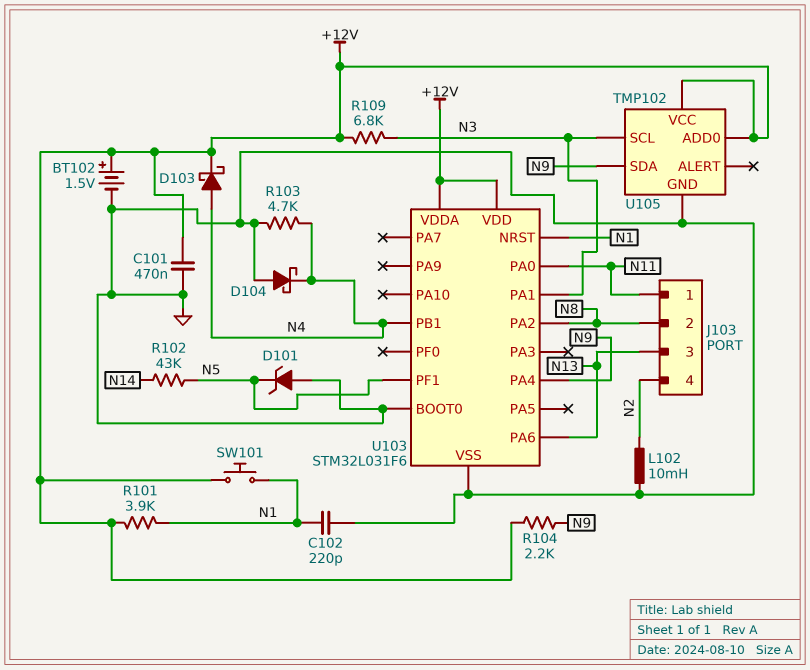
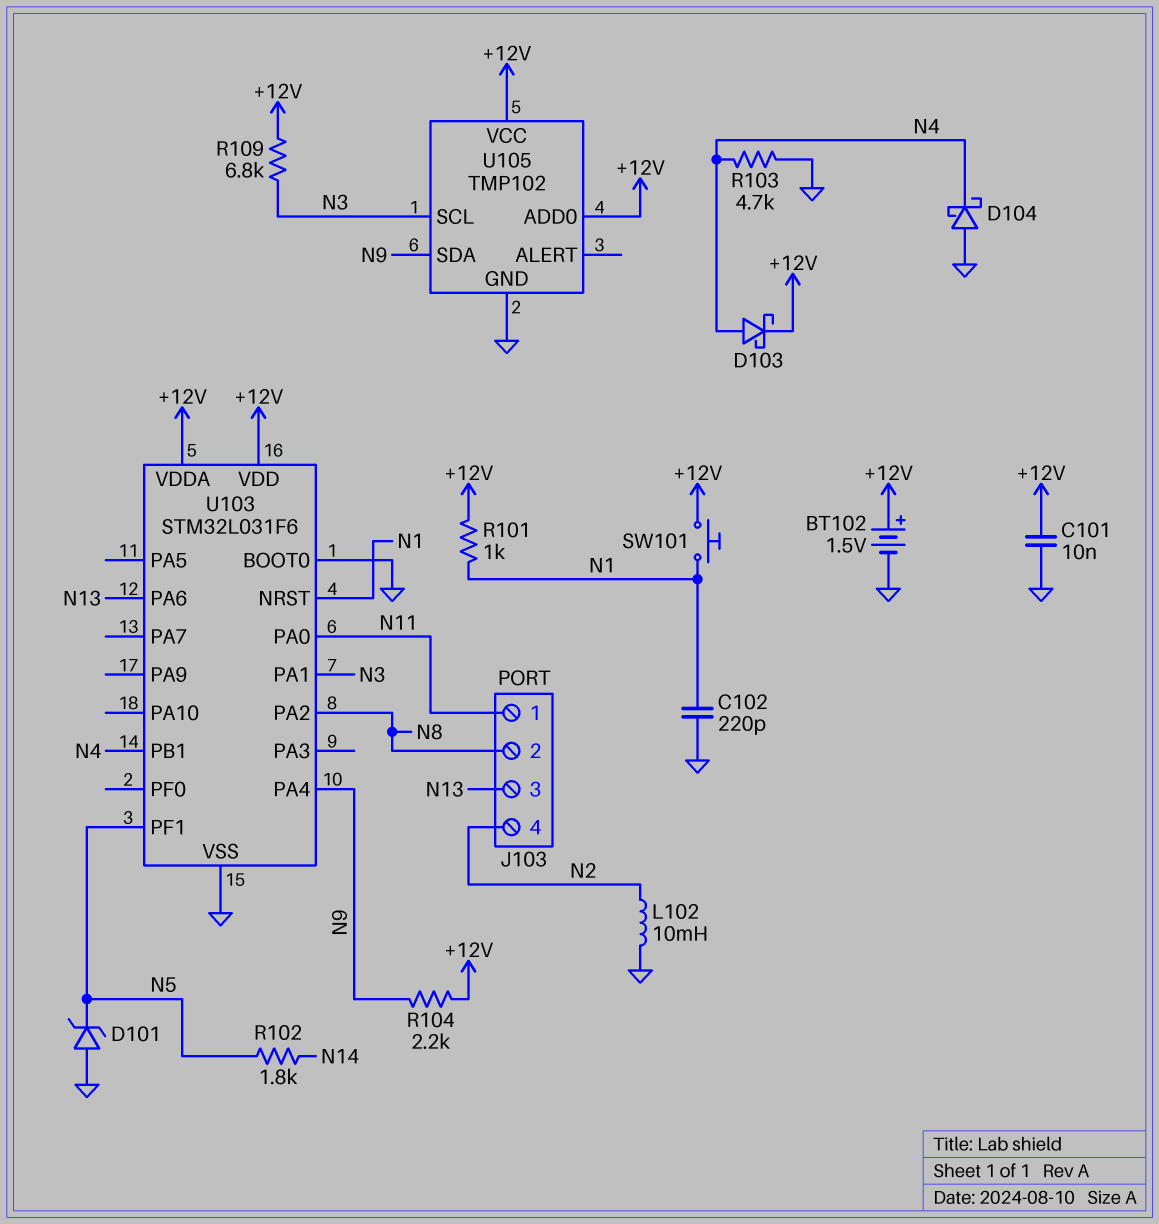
C101: 470nF (+12V, GND) -> 10nF (+12V, GND)
R101: 3.9k (+12V, N1) -> 1k (+12V, N1)
R102: 43k (N5, N14) -> 1.8k (N5, N14)

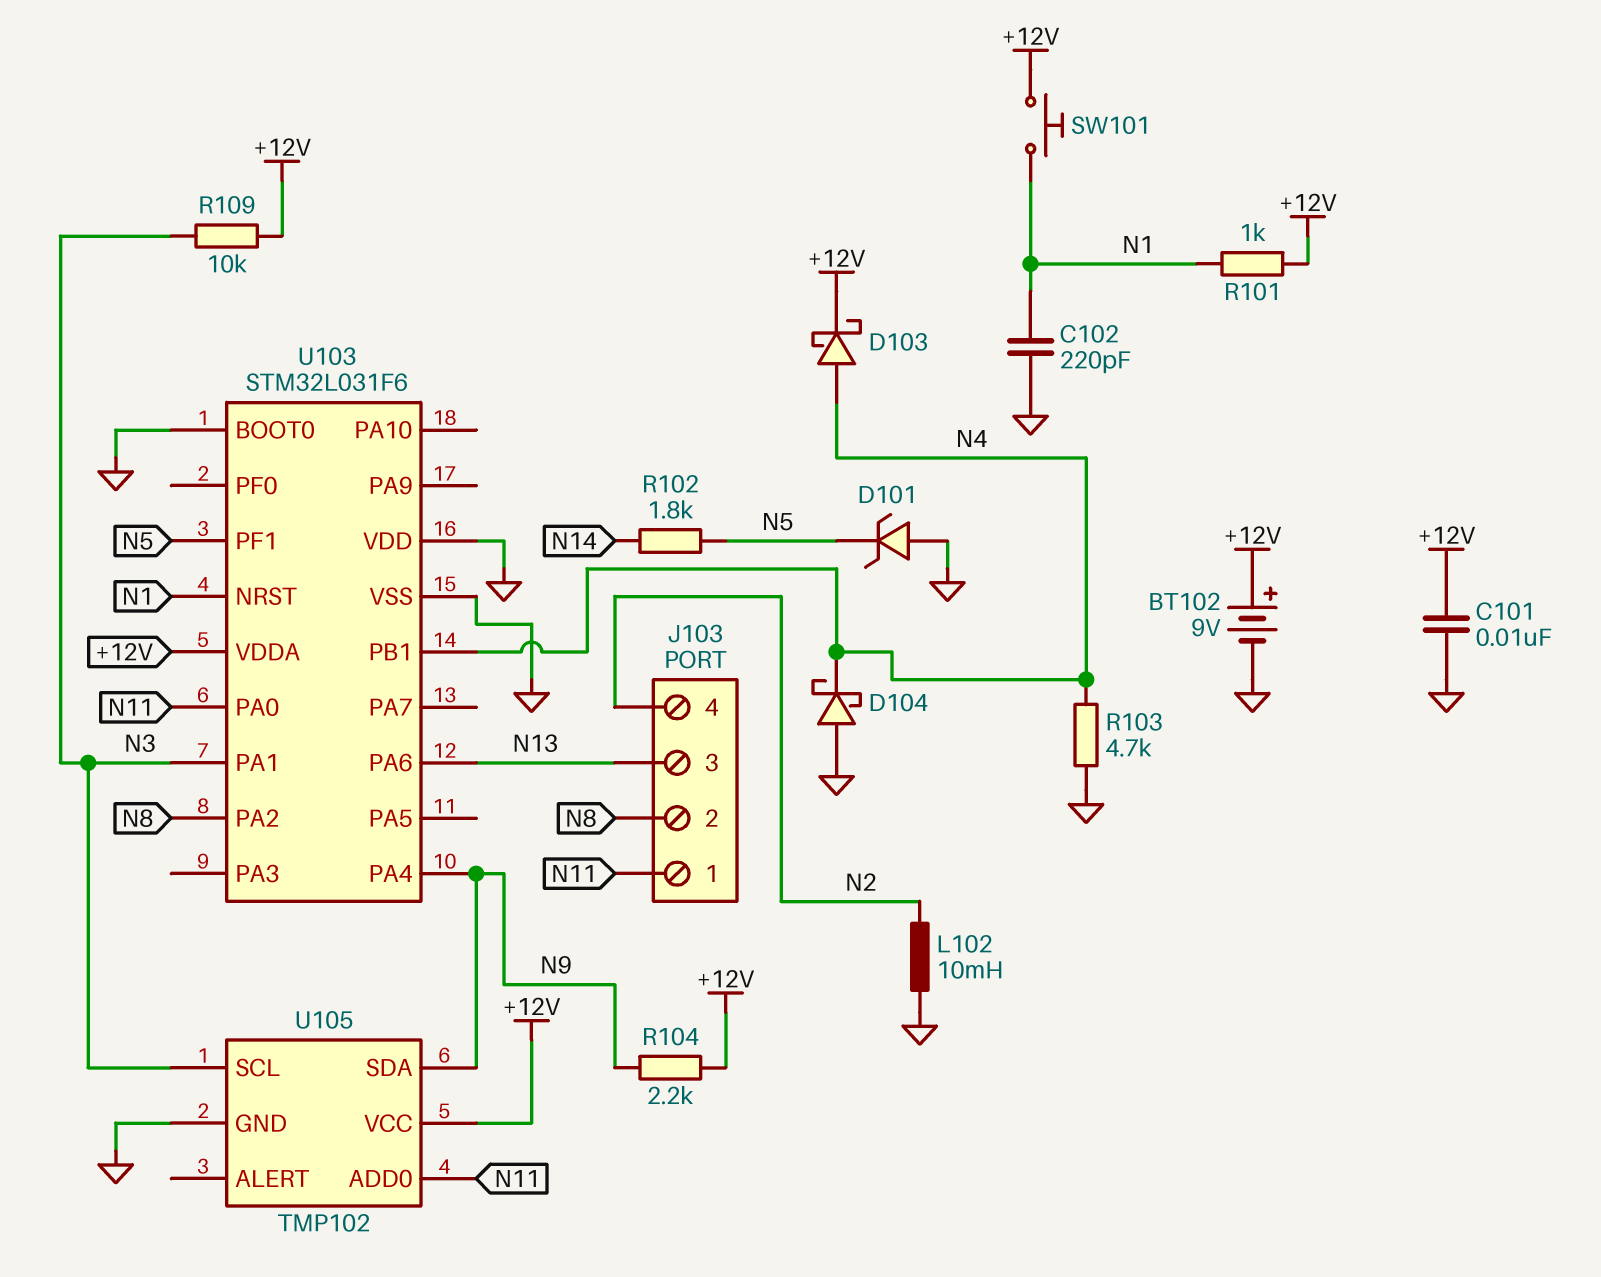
BT102: 1.5V (plus +12V, minus GND) -> 9V (plus +12V, minus GND)
R109: 6.8k (+12V, N3) -> 10k (+12V, N3)
U103 pin VDD: +12V -> GND
U105 pin ADD0: +12V -> N11

